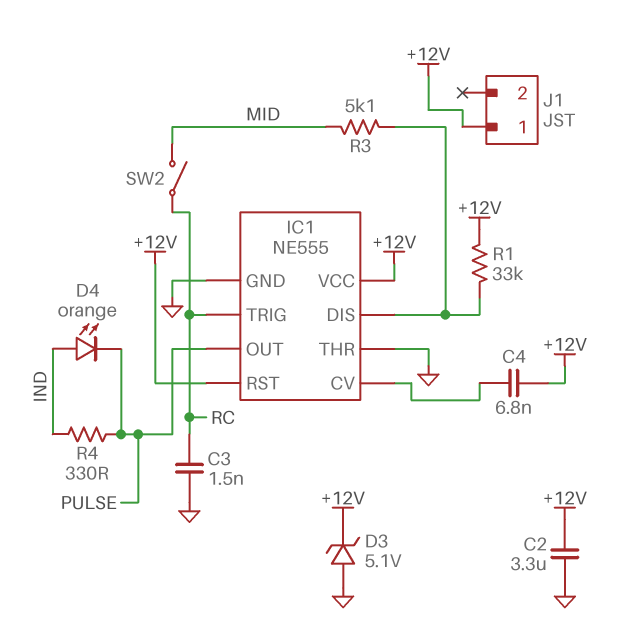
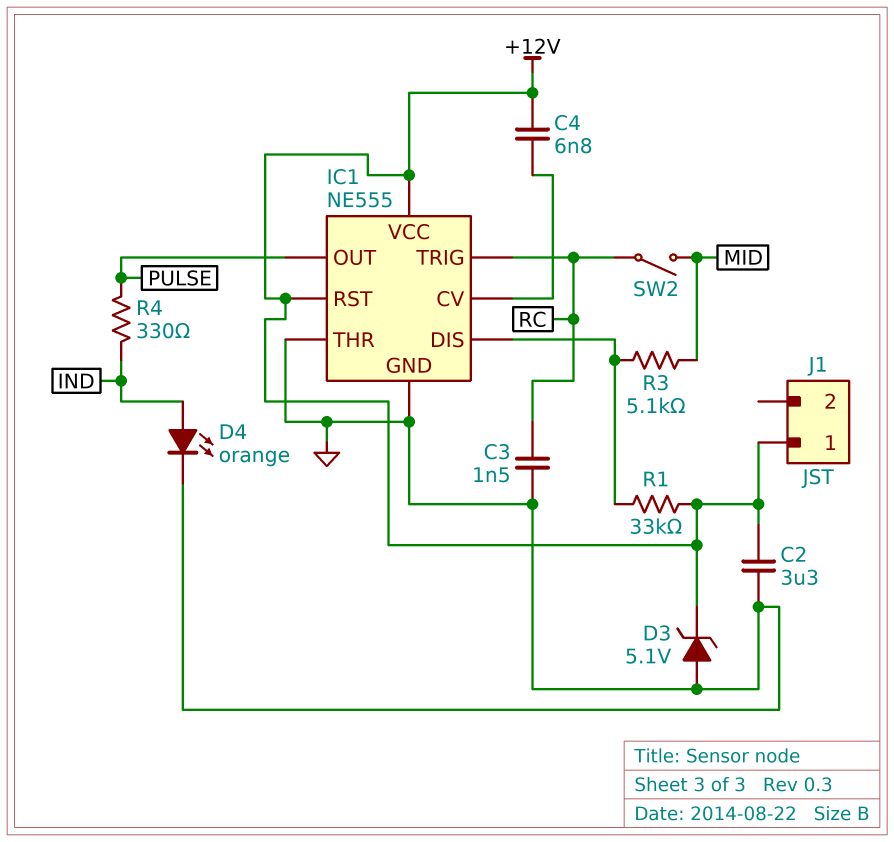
D4: LED orange (A IND, K PULSE) -> LED orange (A IND, K GND)

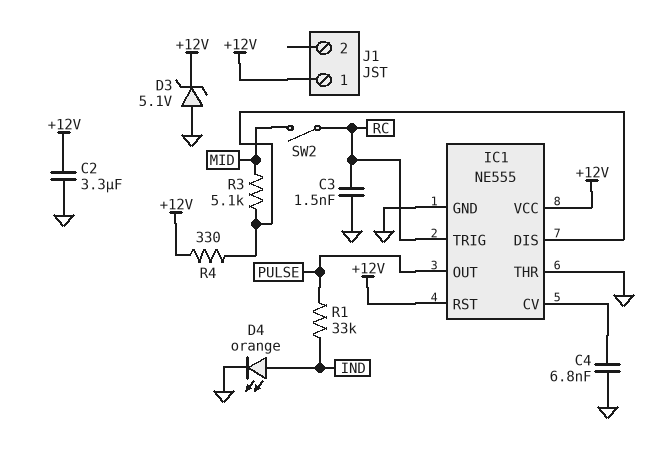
C4: 6.8nF (+12V, IC1/CV) -> 6.8nF (GND, IC1/CV)
R1: 33k (+12V, IC1/DIS) -> 33k (IND, PULSE)
R4: 330 (IND, PULSE) -> 330 (+12V, IC1/DIS)

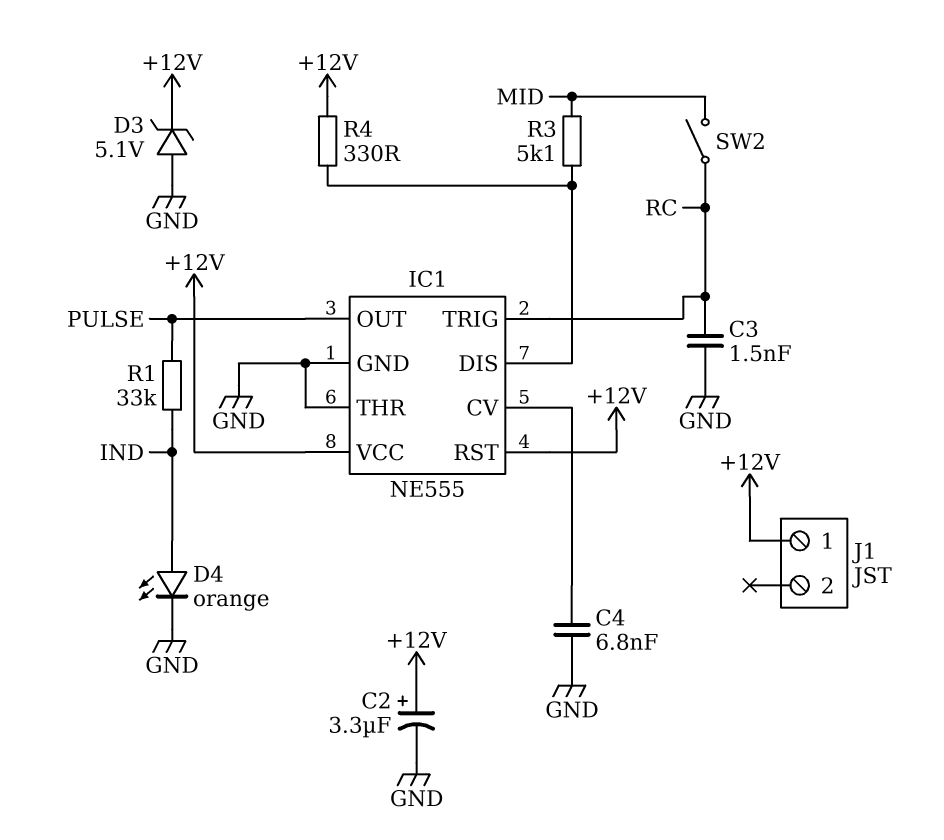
C2: 3.3uF (+12V, GND) -> 3.3uF (plus +12V, minus GND)

